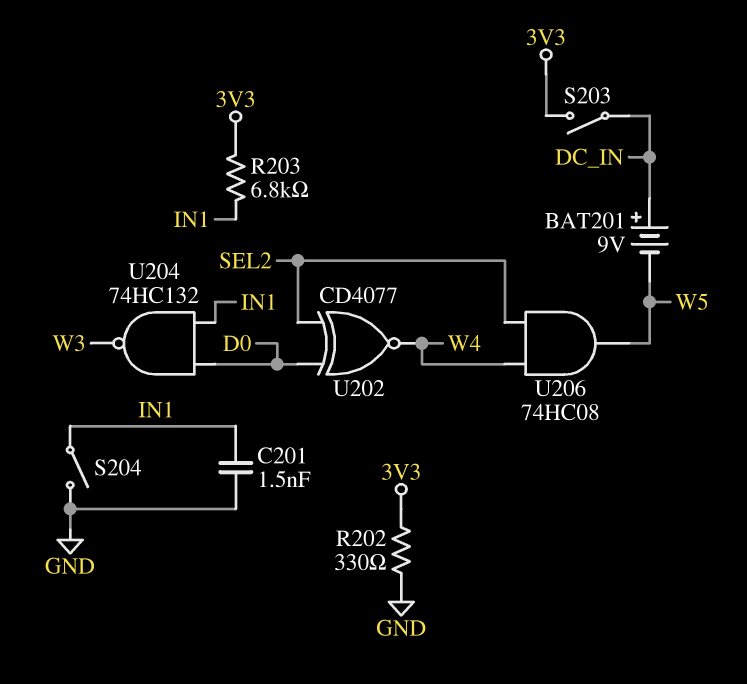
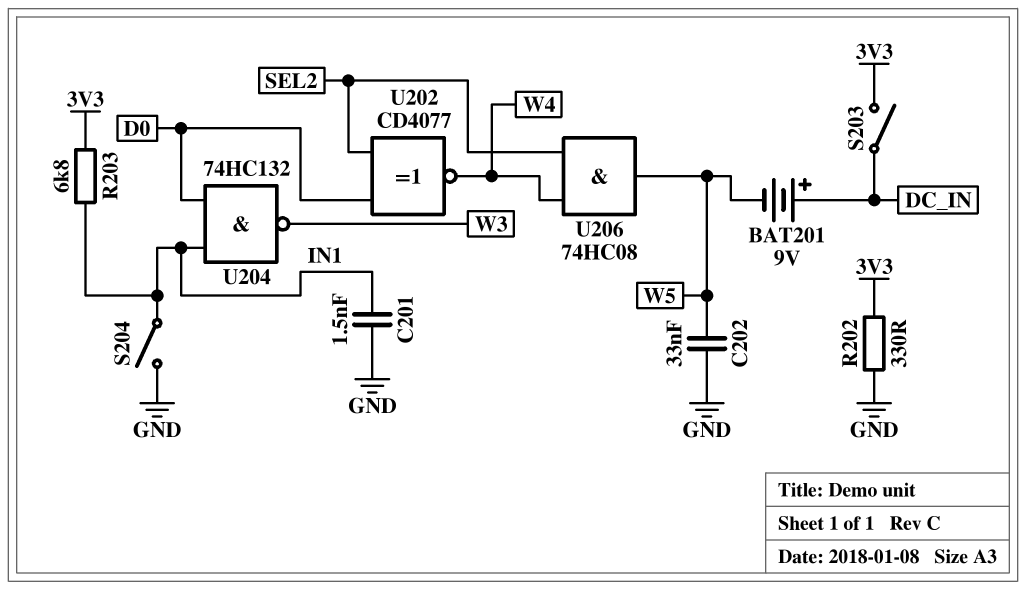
C202: none -> 33nF (GND, W5)

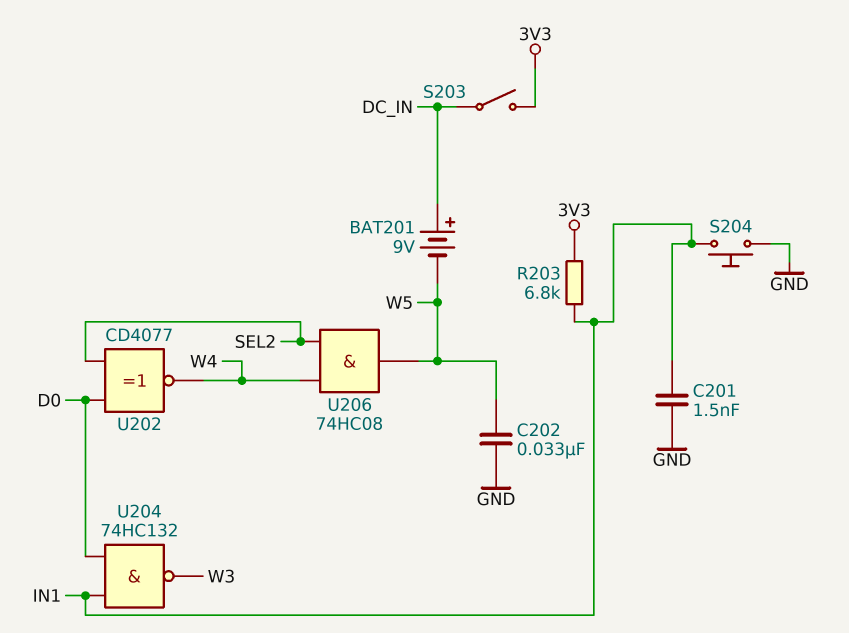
R202: 330 (3V3, GND) -> none
S204: switch (GND, IN1) -> button (GND, IN1)

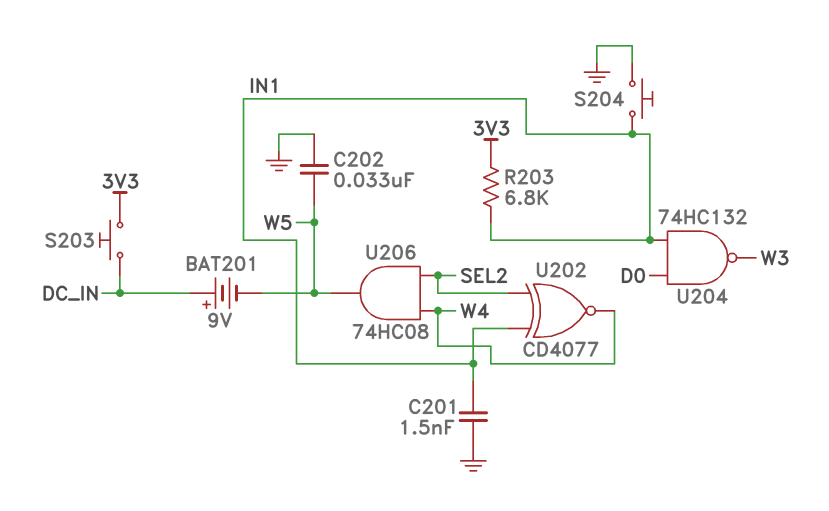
S203: switch (3V3, DC_IN) -> button (3V3, DC_IN)
U202: XNOR CD4077 (in D0, in SEL2, out W4) -> XNOR CD4077 (in IN1, in SEL2, out W4)

